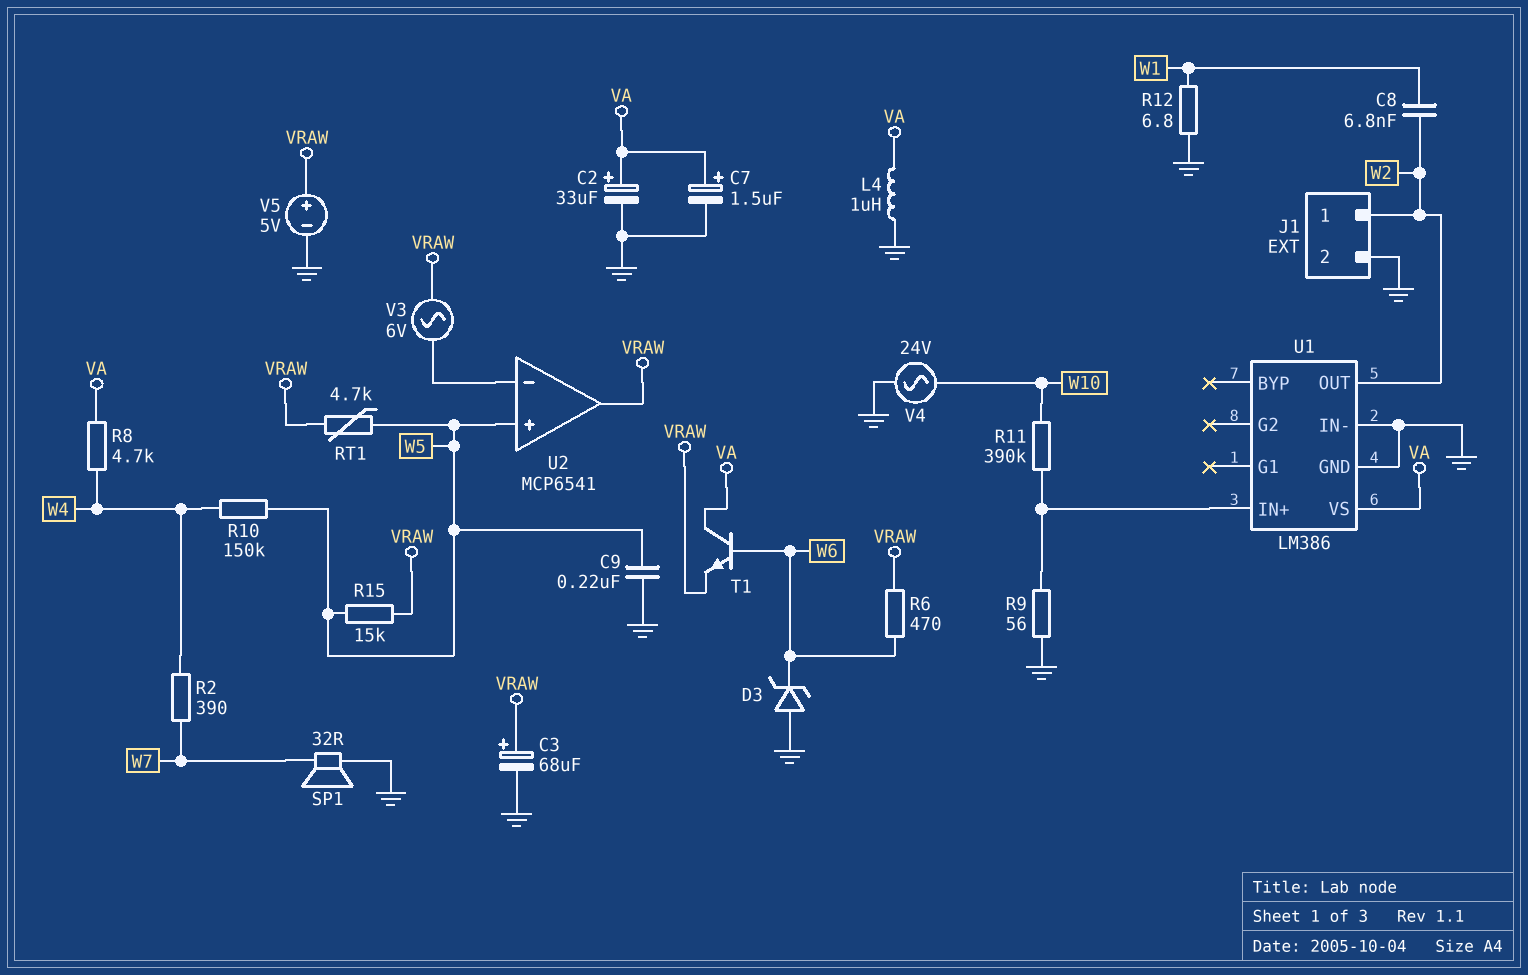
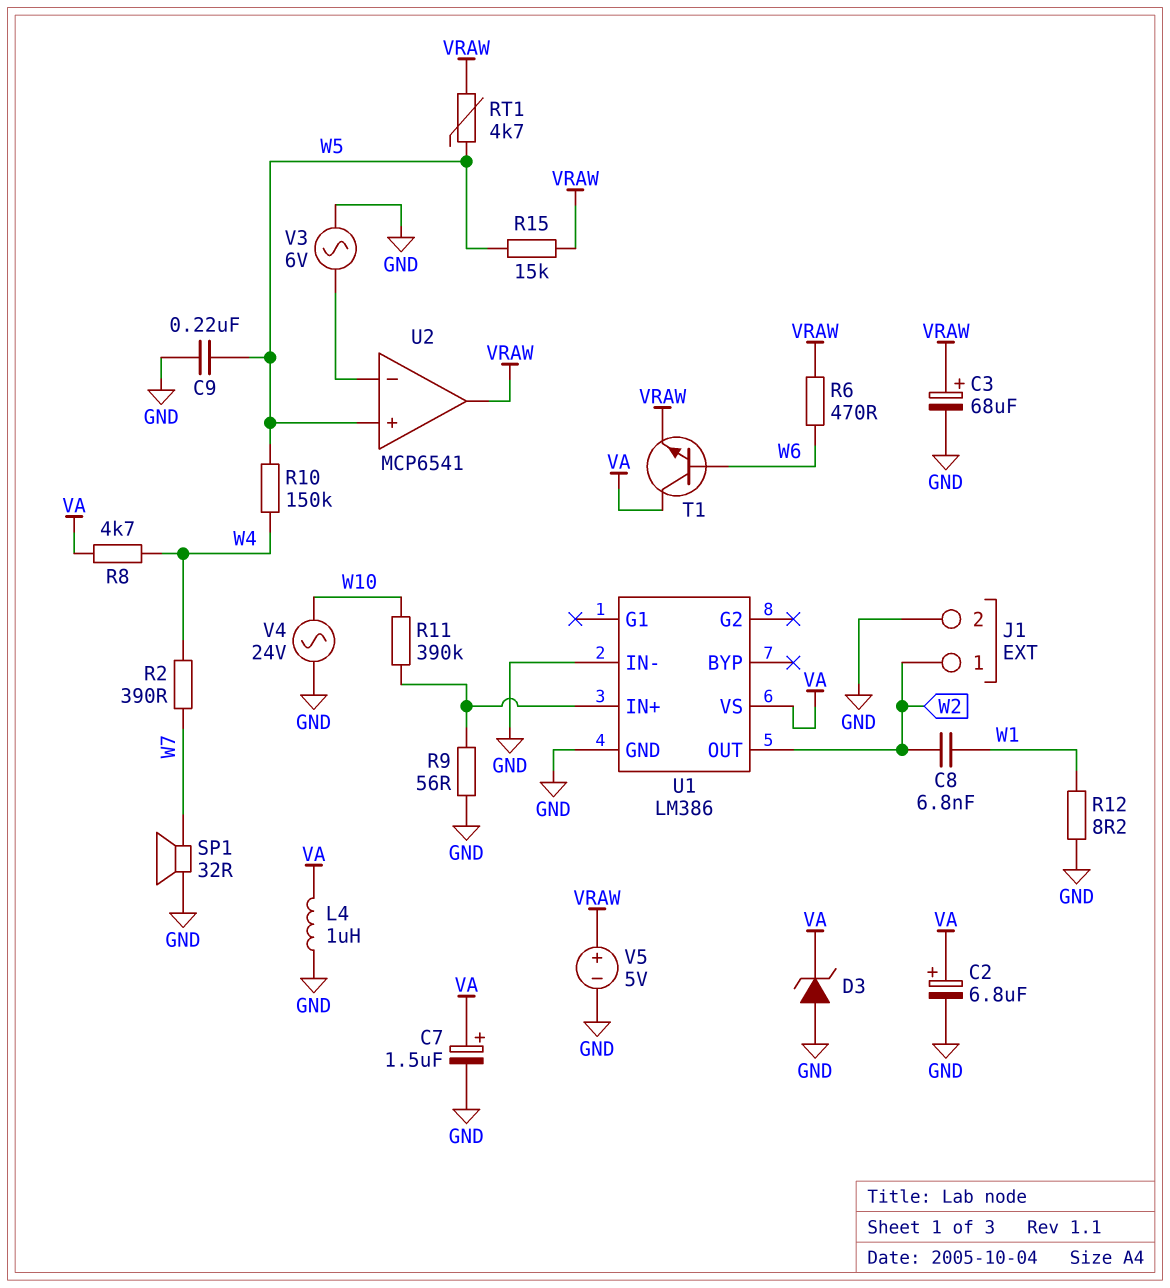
C2: 33uF (plus VA, minus GND) -> 6.8uF (plus VA, minus GND)
D3: zener (A GND, K W6) -> zener (A GND, K VA)
R12: 6.8 (GND, W1) -> 8.2 (GND, W1)
V3: AC 6V (U2/in-, VRAW) -> AC 6V (GND, U2/in-)

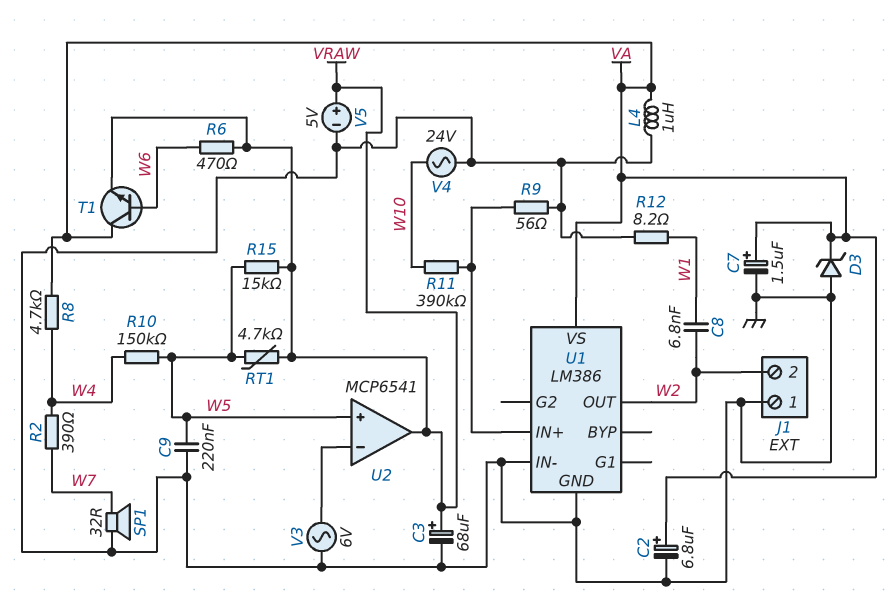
J1 pin 1: W2 -> GND
J1 pin 2: GND -> W2

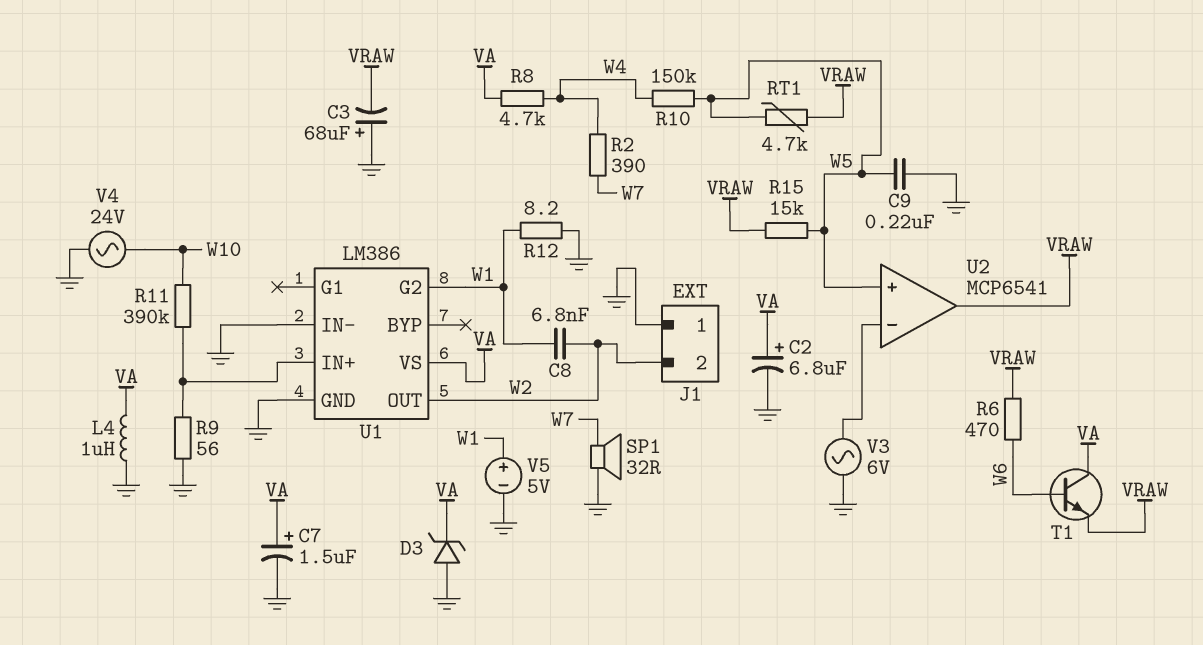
C3: 68uF (plus VRAW, minus GND) -> 68uF (plus GND, minus VRAW)
U1 pin G2: none -> W1
V5: 5V (plus VRAW, minus GND) -> 5V (plus W1, minus GND)

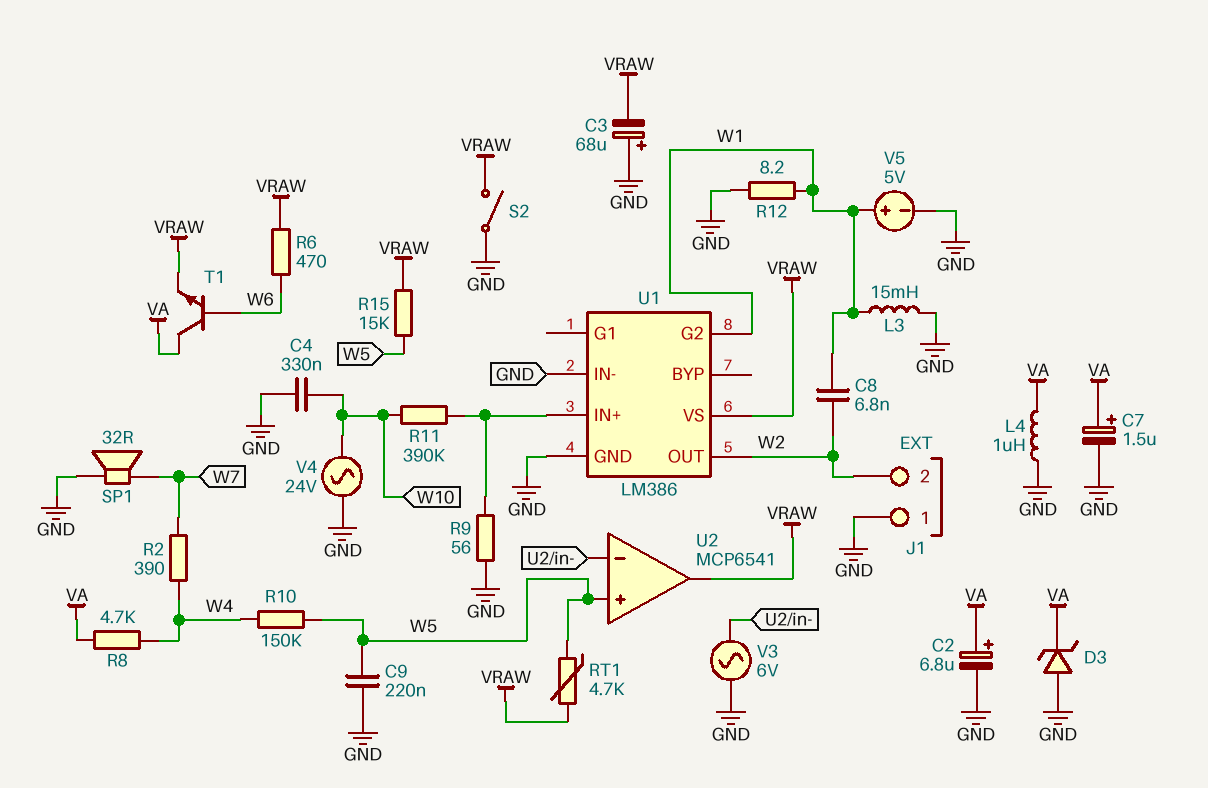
C4: none -> 330nF (GND, W10)
L3: none -> 15mH (GND, W1)
S2: none -> switch (GND, VRAW)
U1 pin VS: VA -> VRAW

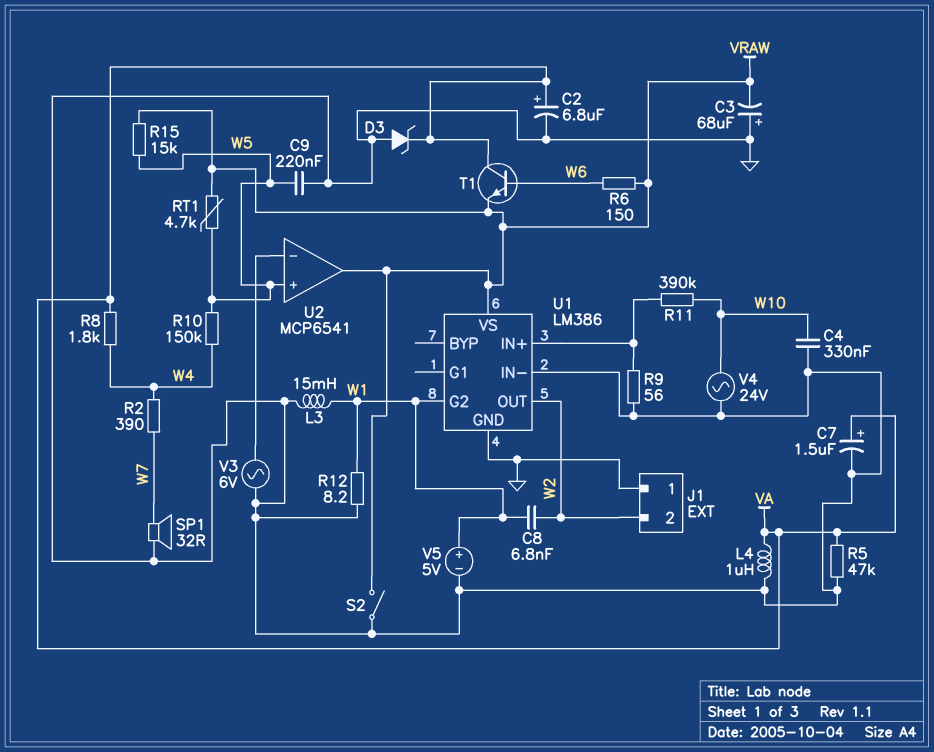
R5: none -> 47k (GND, VA)
R6: 470 (VRAW, W6) -> 150 (VRAW, W6)
R8: 4.7k (VA, W4) -> 1.8k (VA, W4)

